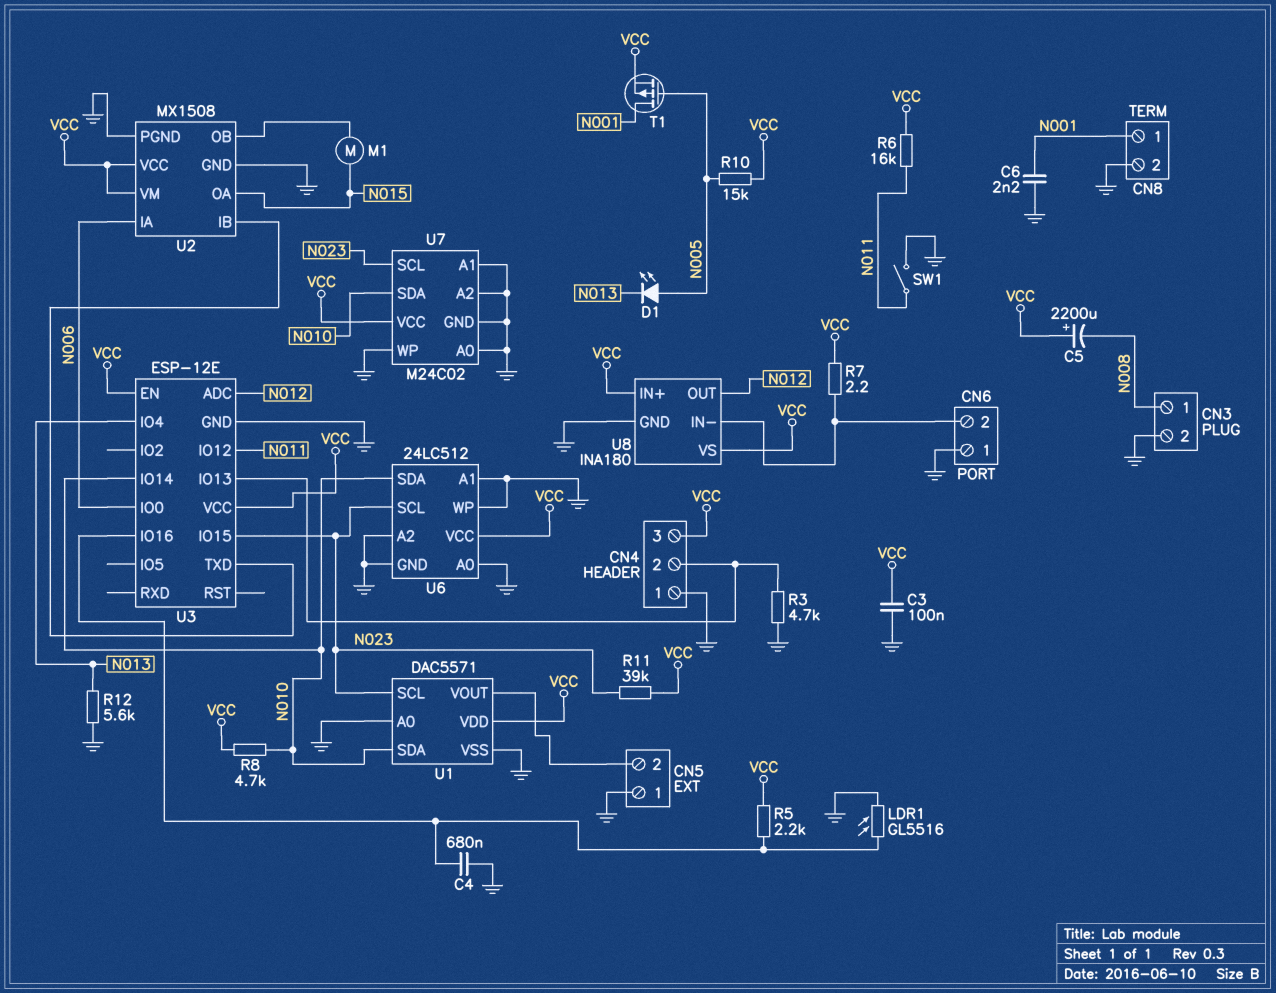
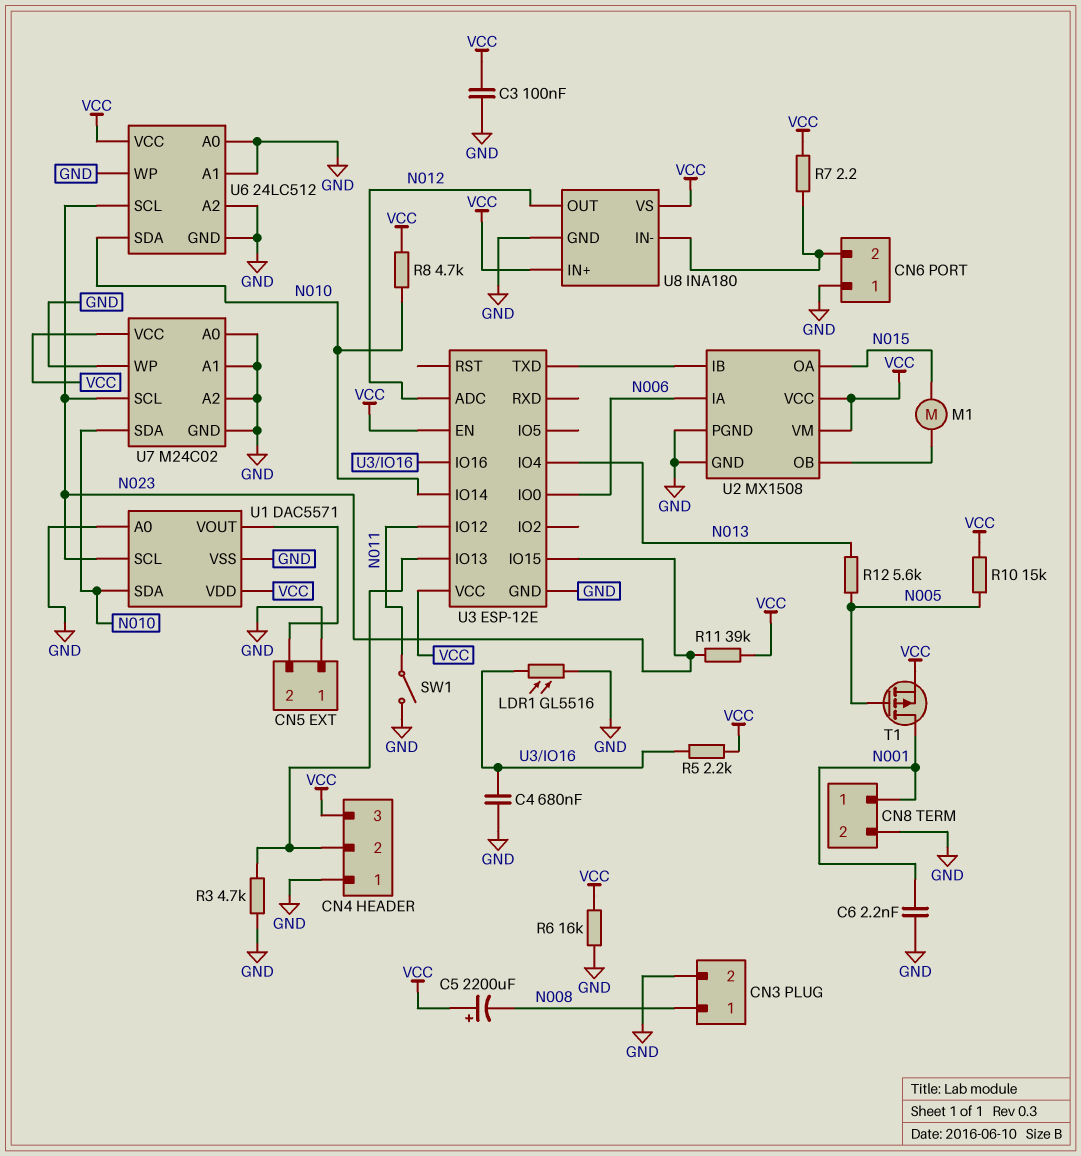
D1: LED (A N005, K N013) -> none
R6: 16k (N011, VCC) -> 16k (GND, VCC)
R12: 5.6k (GND, N013) -> 5.6k (N005, N013)

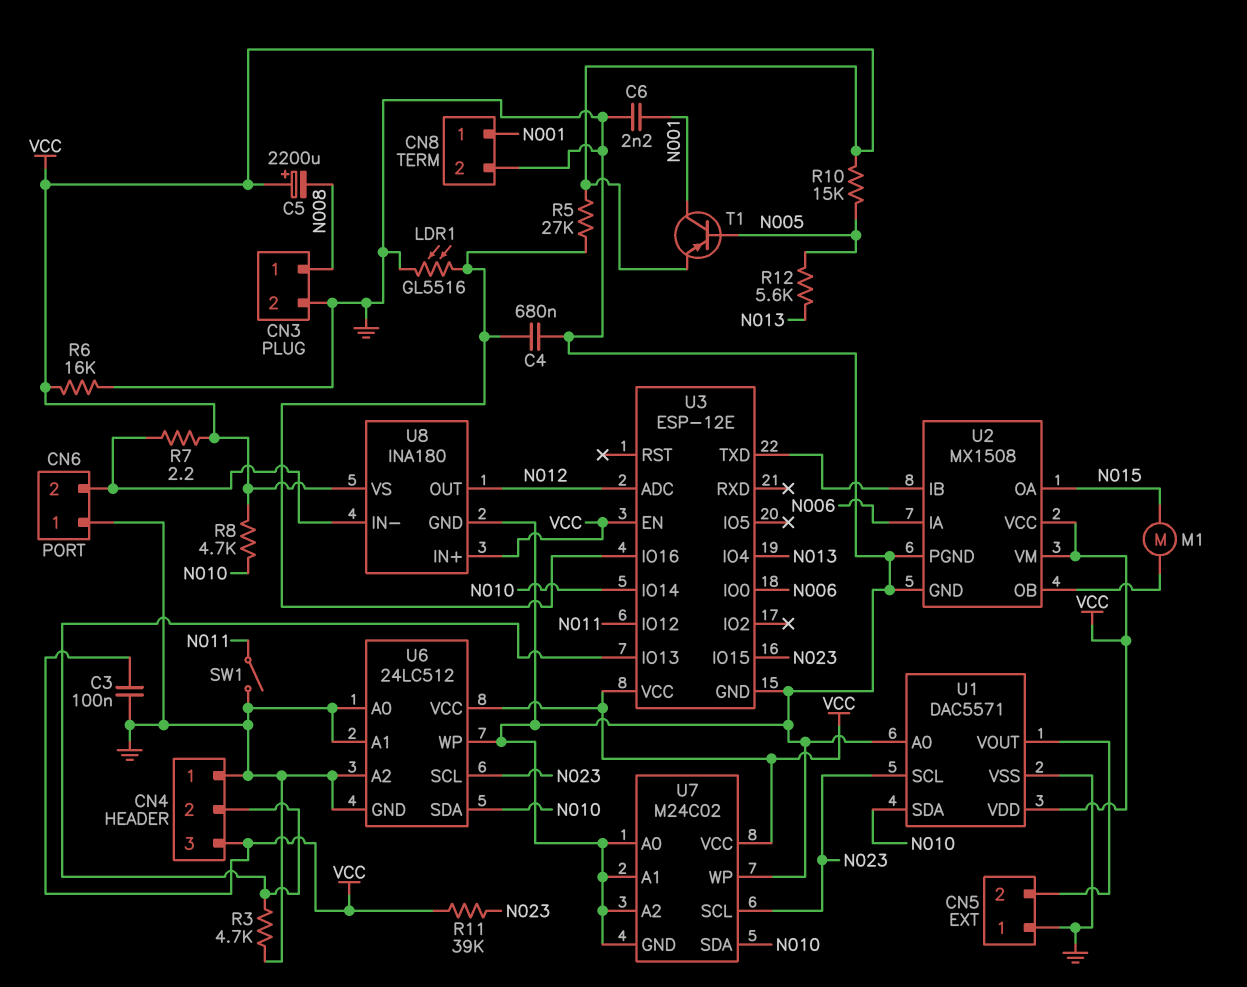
R5: 2.2k (U3/IO16, VCC) -> 27k (U3/IO16, VCC)
T1: PMOS (G N005, D N001, S VCC) -> PNP (B N005, C N001, E VCC)

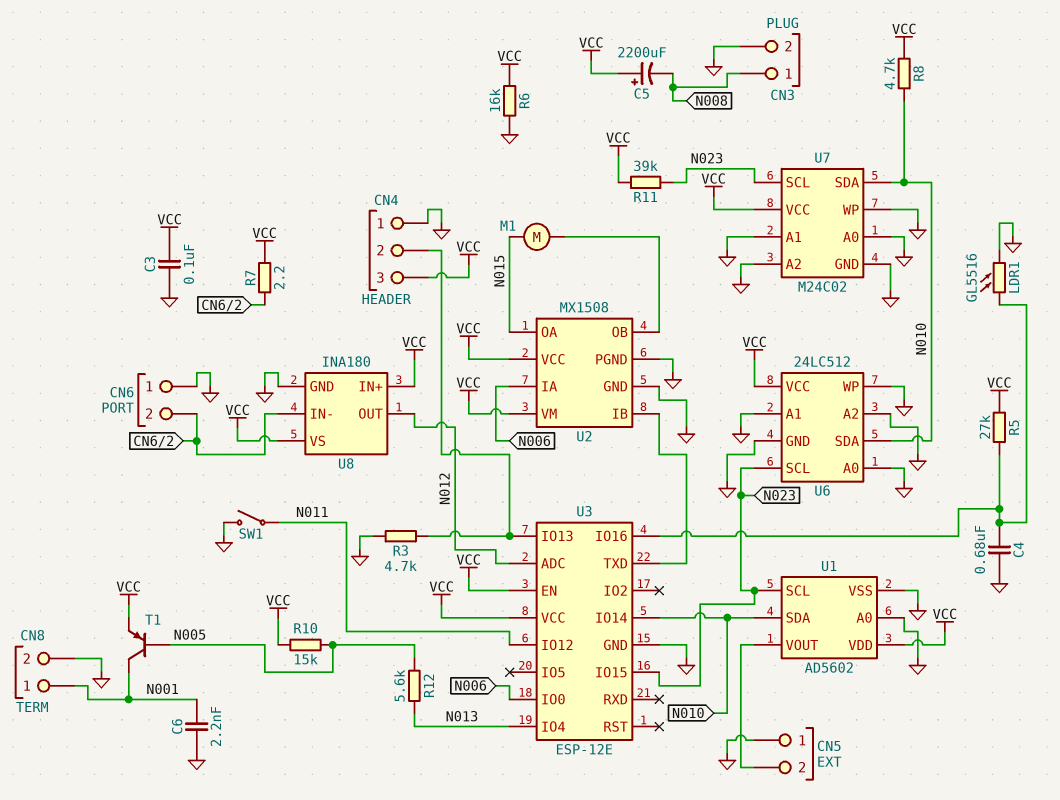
U1: DAC5571 -> AD5602

